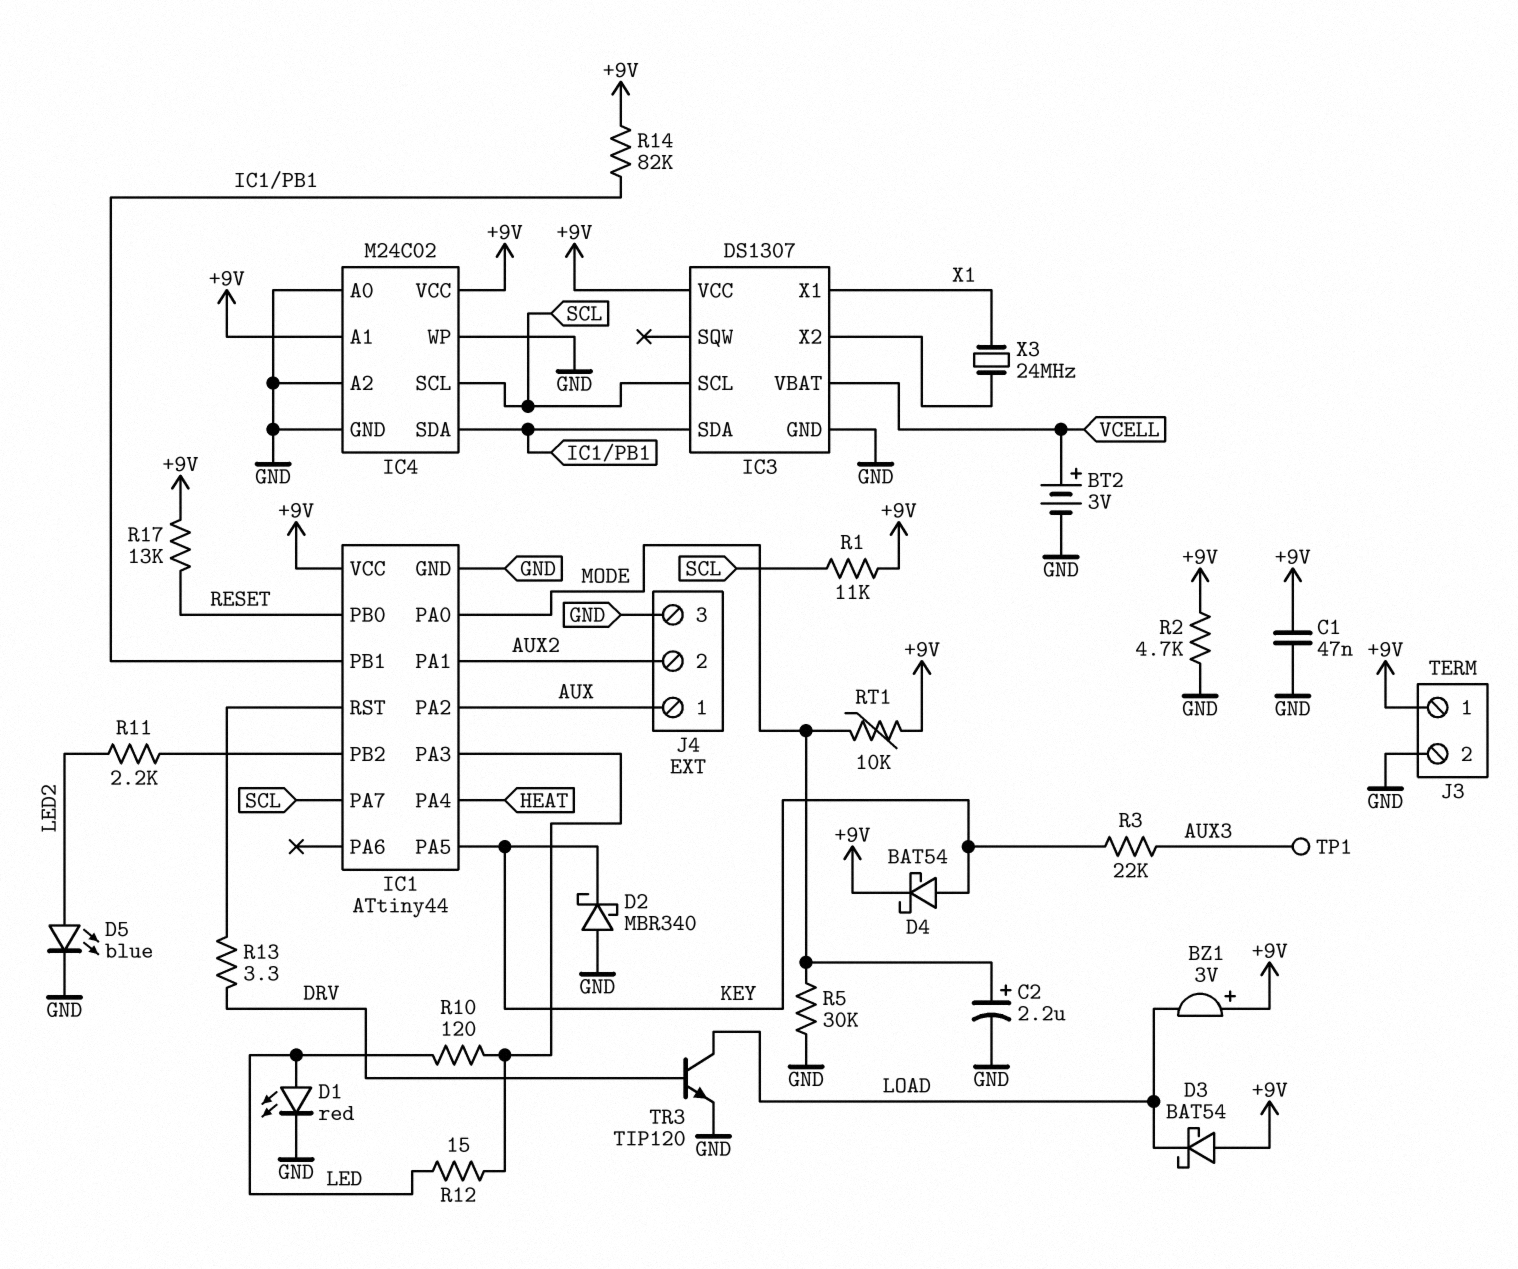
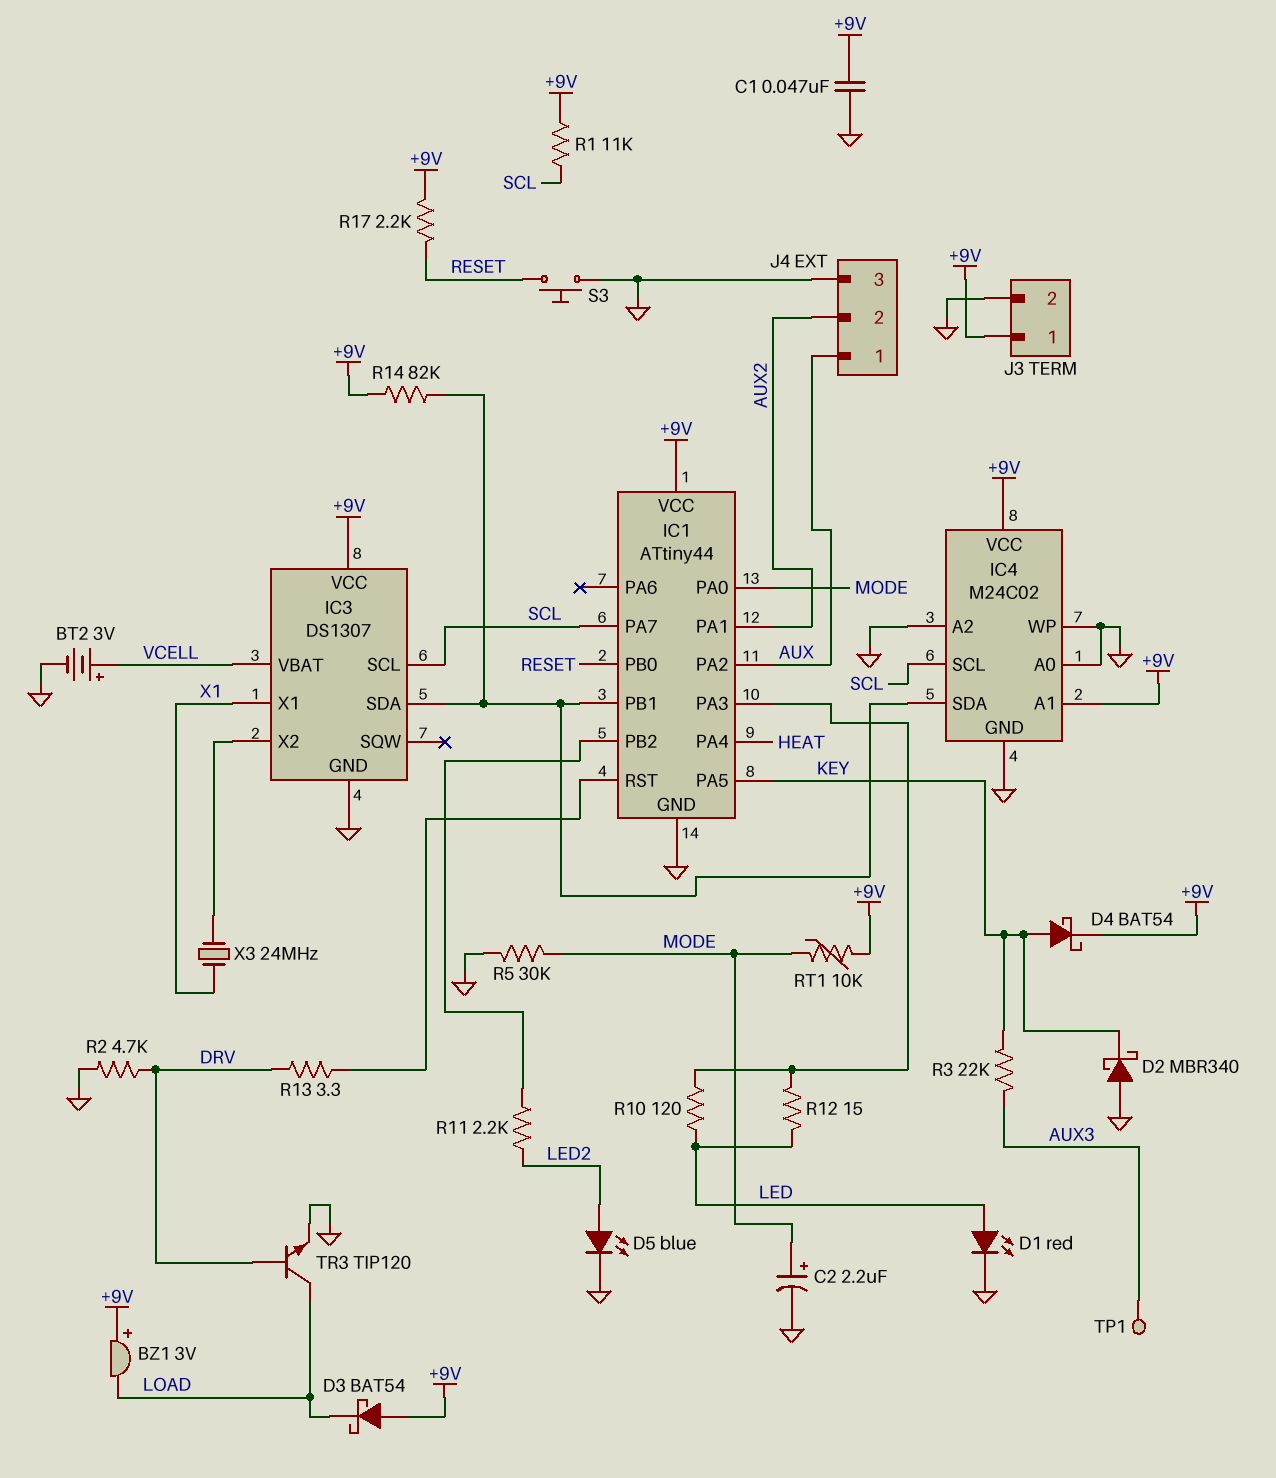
R2: 4.7k (+9V, GND) -> 4.7k (DRV, GND)
R17: 13k (+9V, RESET) -> 2.2k (+9V, RESET)
S3: none -> button (GND, RESET)

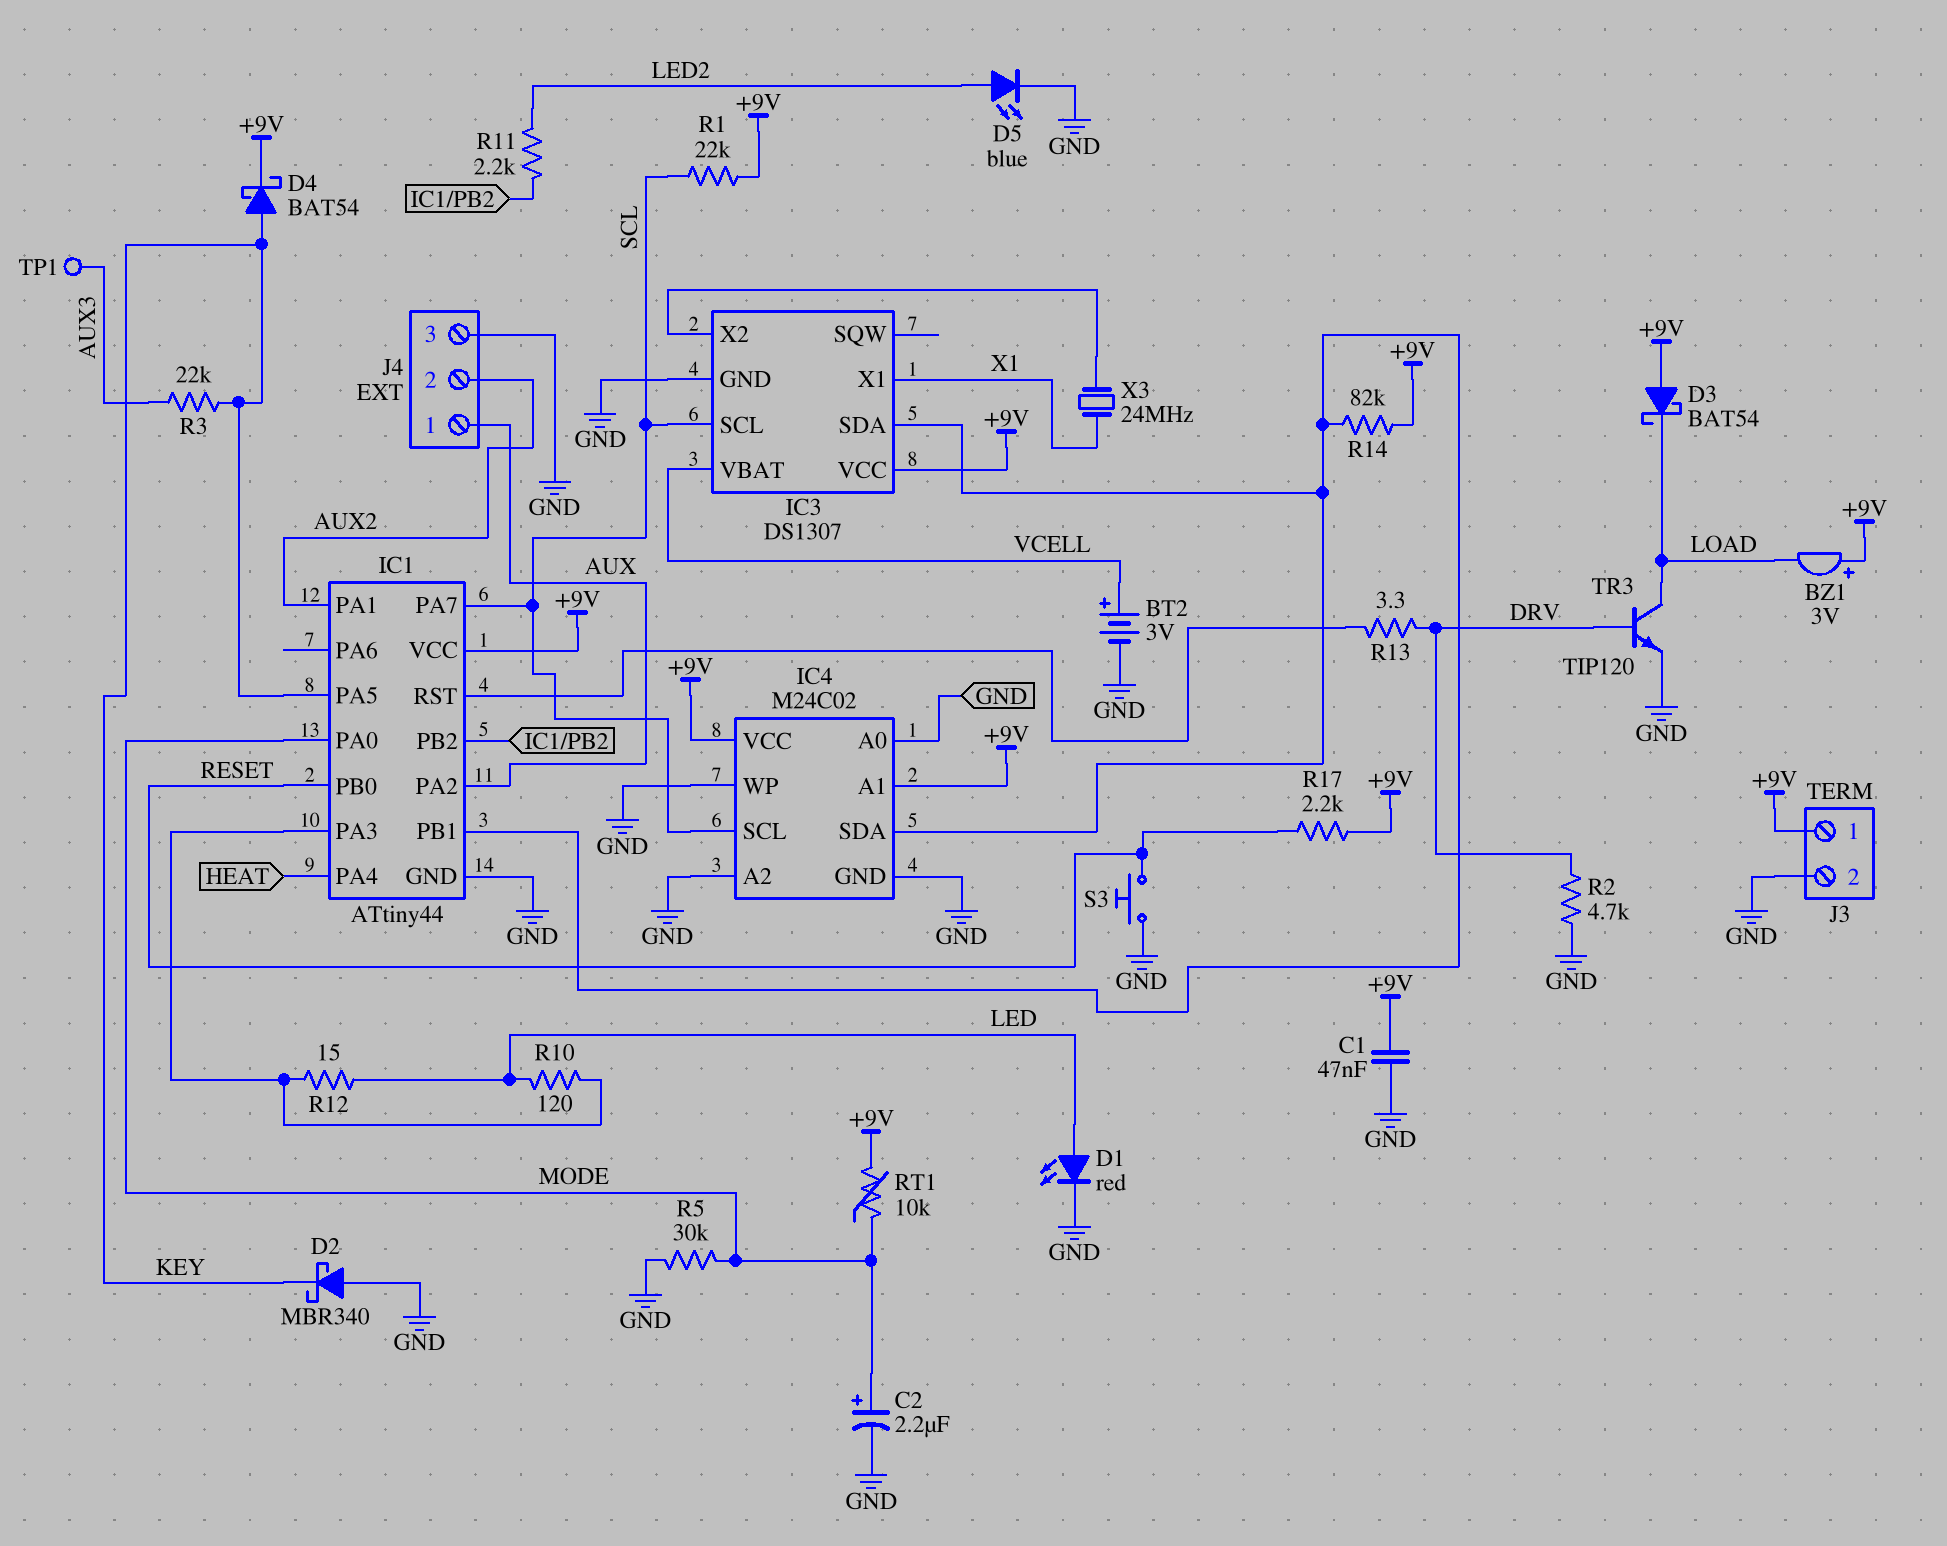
R1: 11k (+9V, SCL) -> 22k (+9V, SCL)

